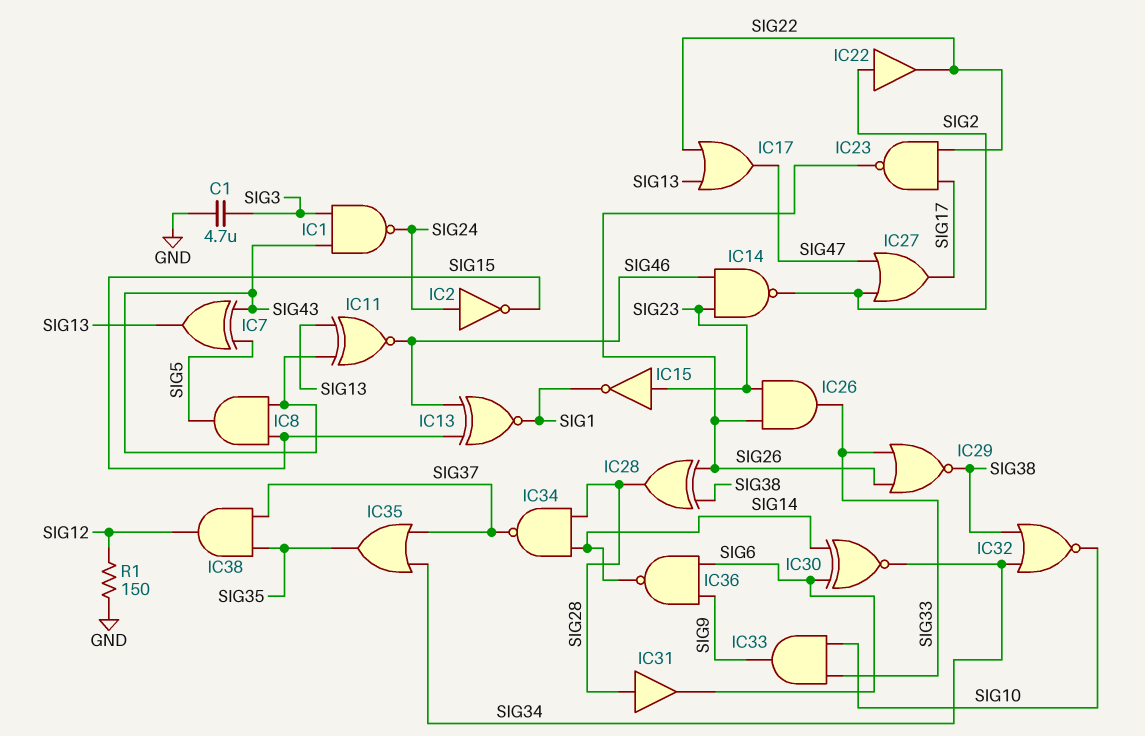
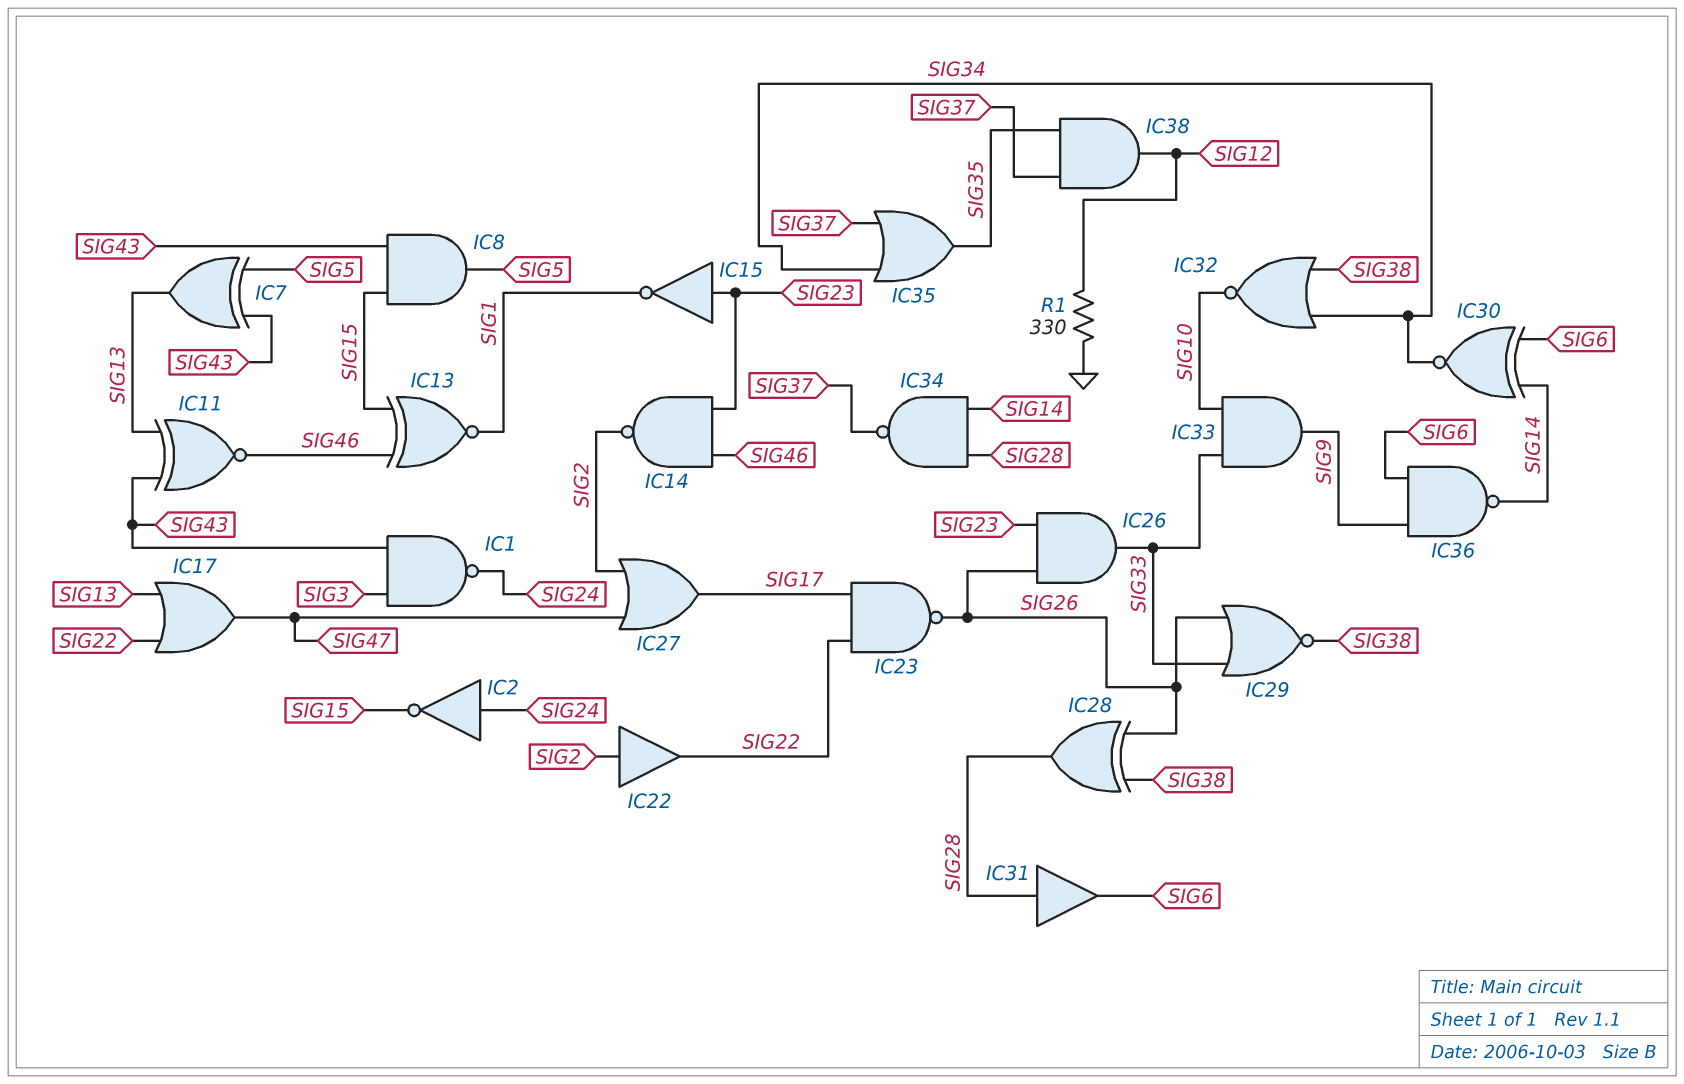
C1: 4.7uF (GND, SIG3) -> none
R1: 150 (GND, SIG12) -> 330 (GND, SIG12)

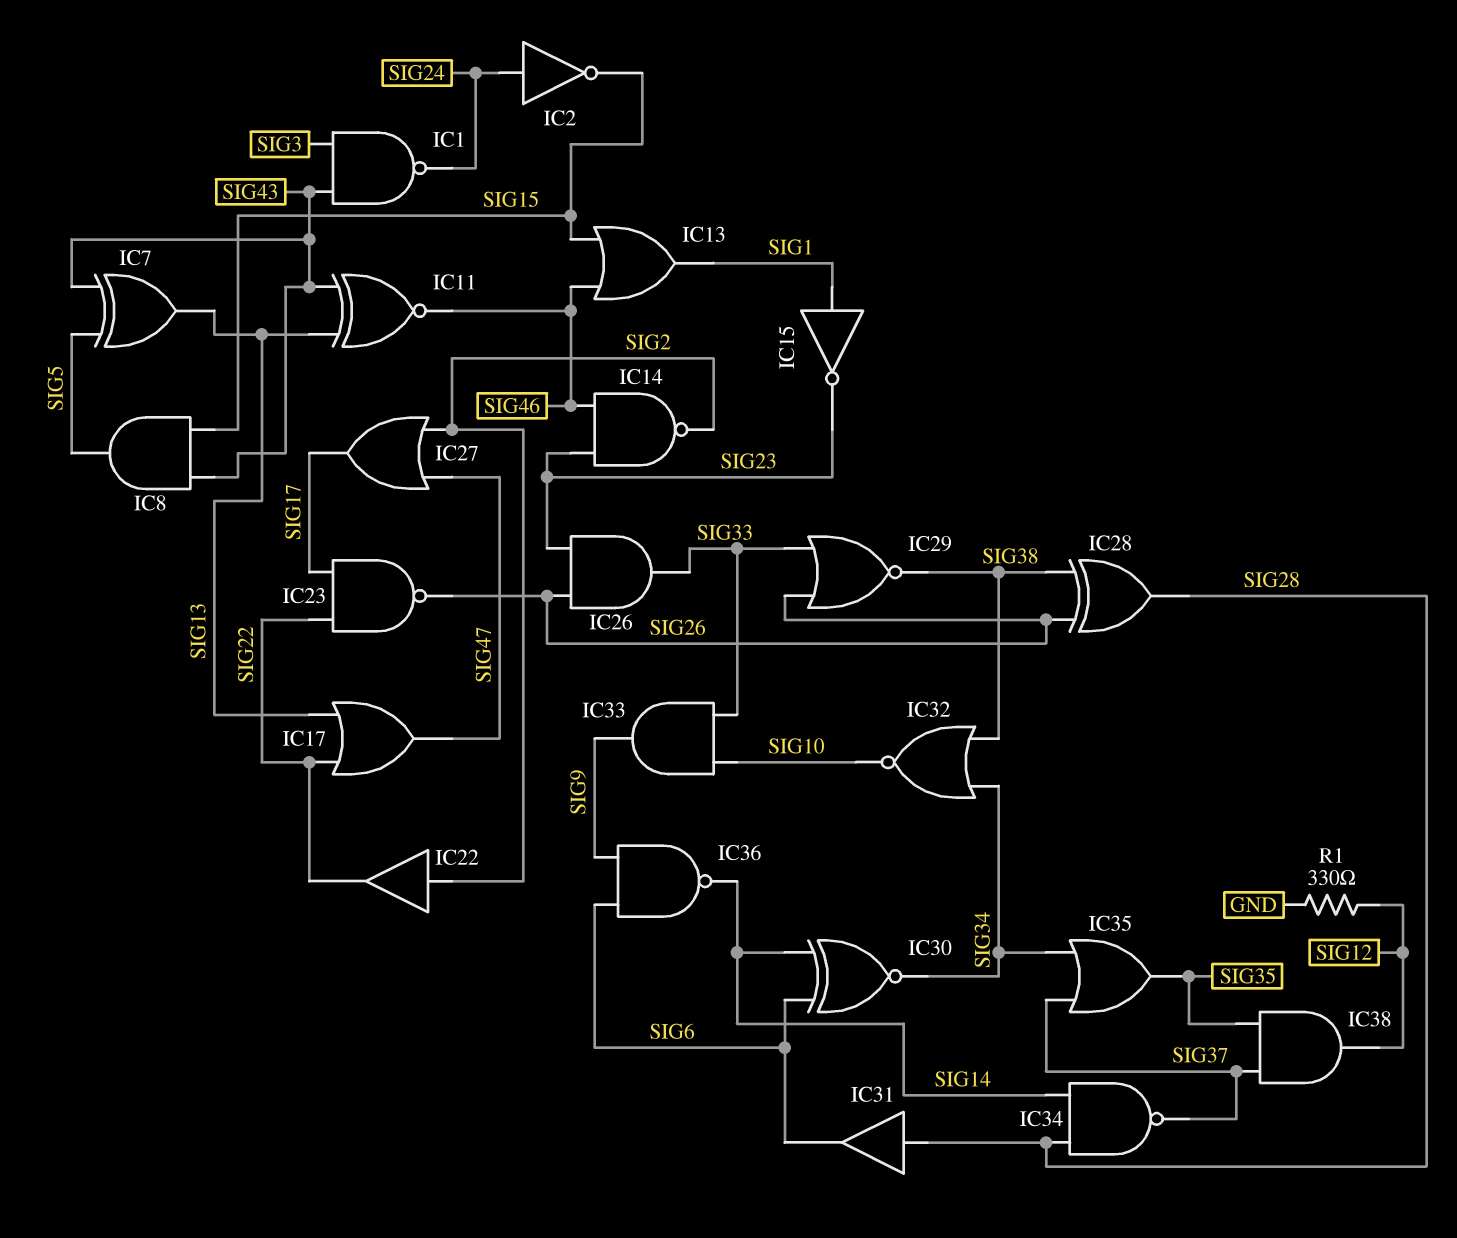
IC13: XNOR (in SIG15, in SIG46, out SIG1) -> OR (in SIG15, in SIG46, out SIG1)
IC15: NOT (in SIG23, out SIG1) -> NOT (in SIG1, out SIG23)

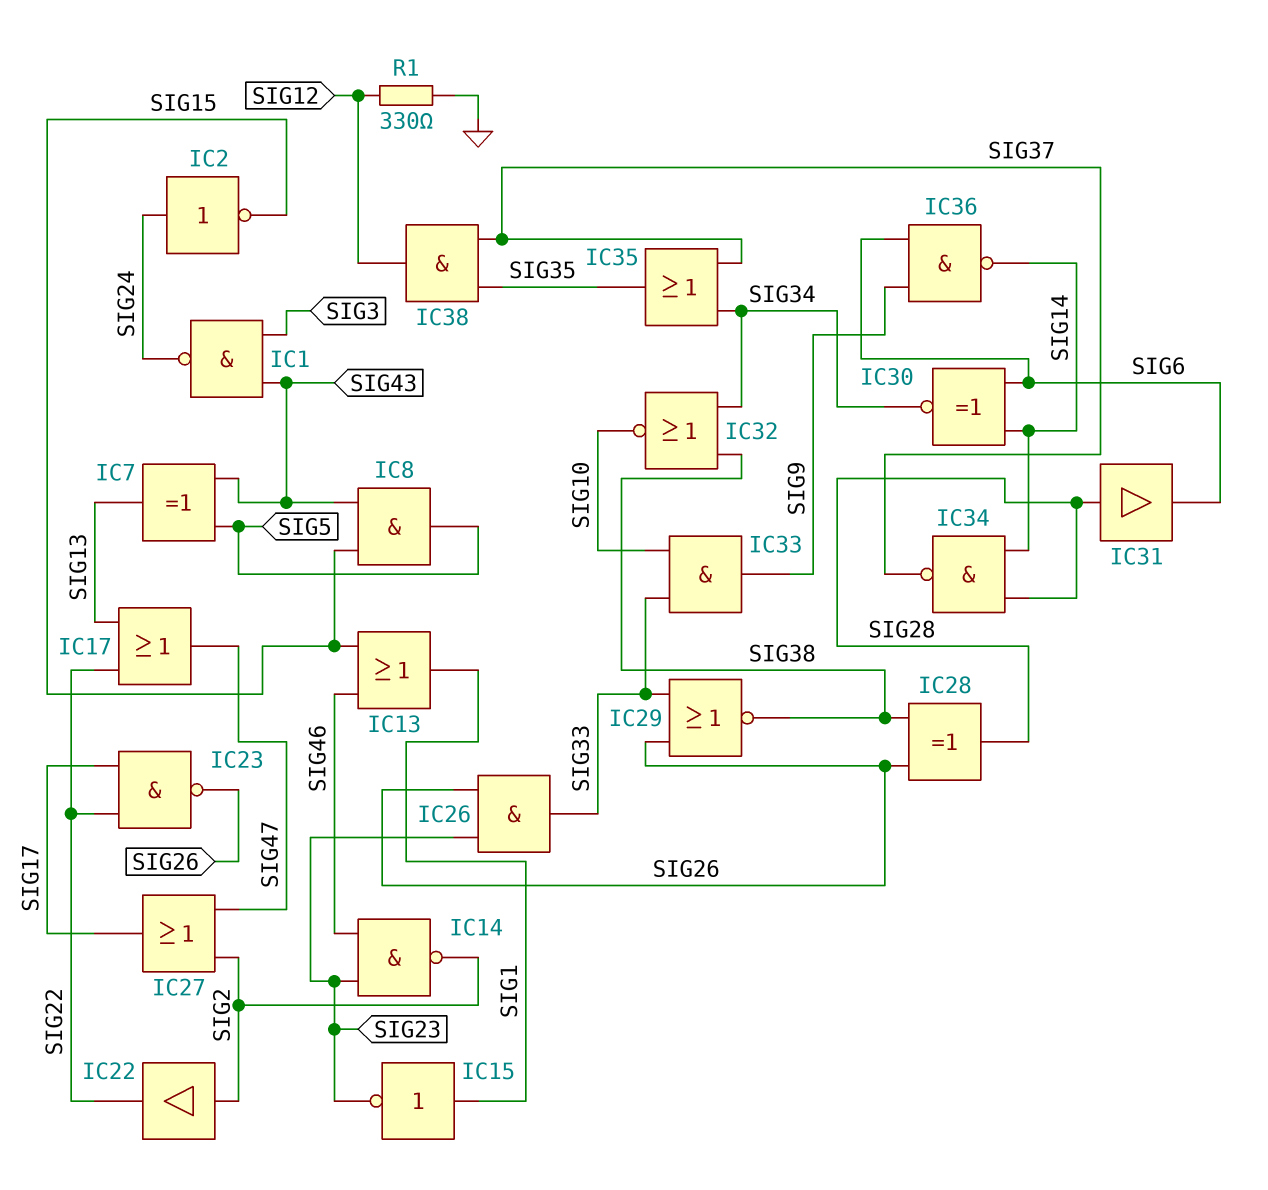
IC11: XNOR (in SIG13, in SIG43, out SIG46) -> none

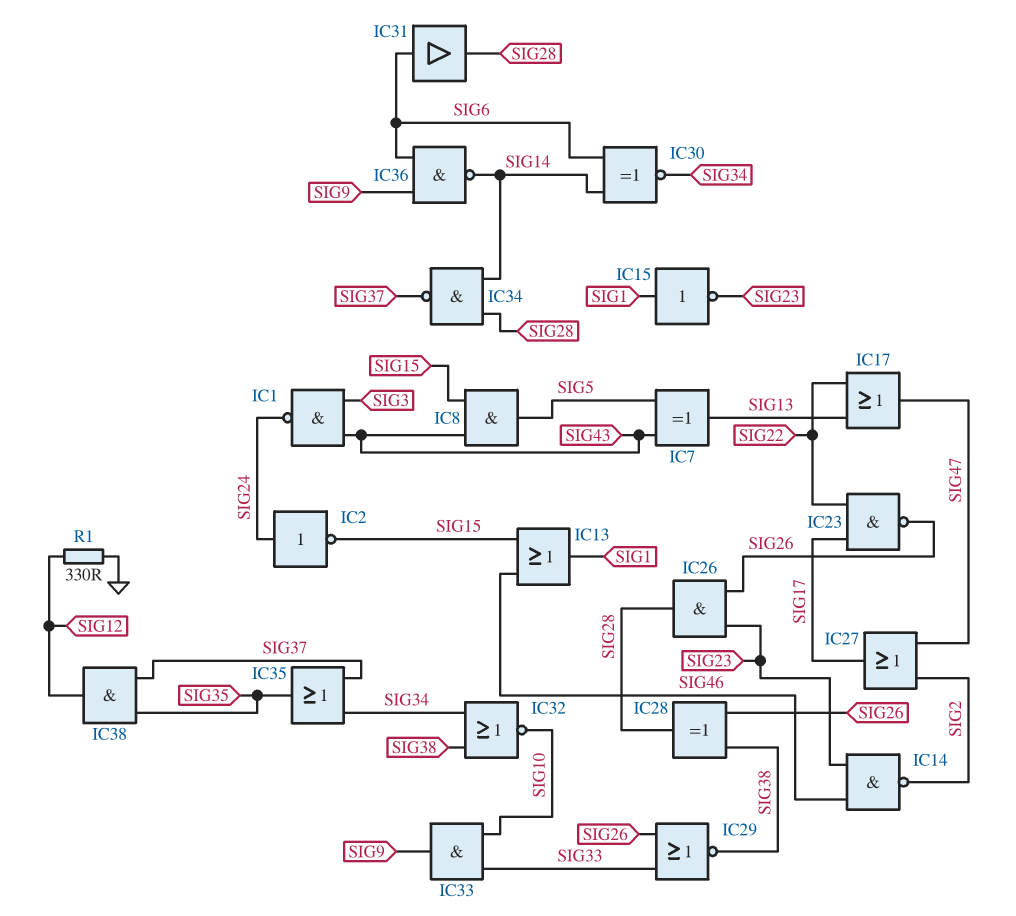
IC22: buffer (in SIG2, out SIG22) -> none
IC26: AND (in SIG23, in SIG26, out SIG33) -> AND (in SIG23, in SIG26, out SIG28)
IC31: buffer (in SIG28, out SIG6) -> buffer (in SIG6, out SIG28)

